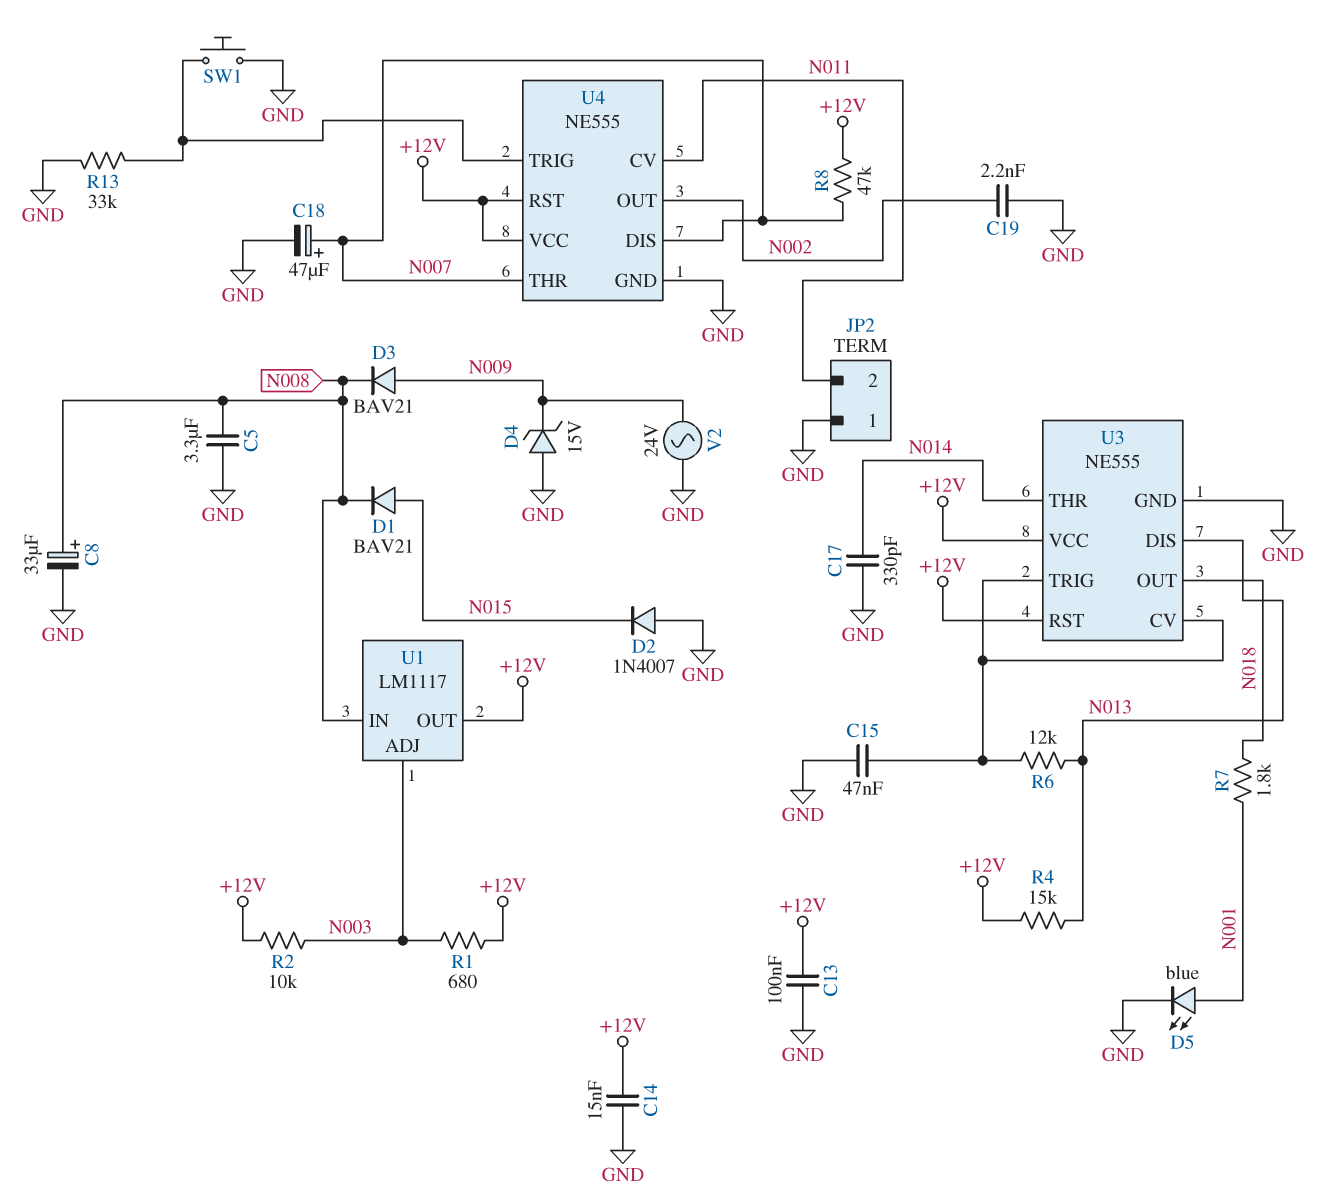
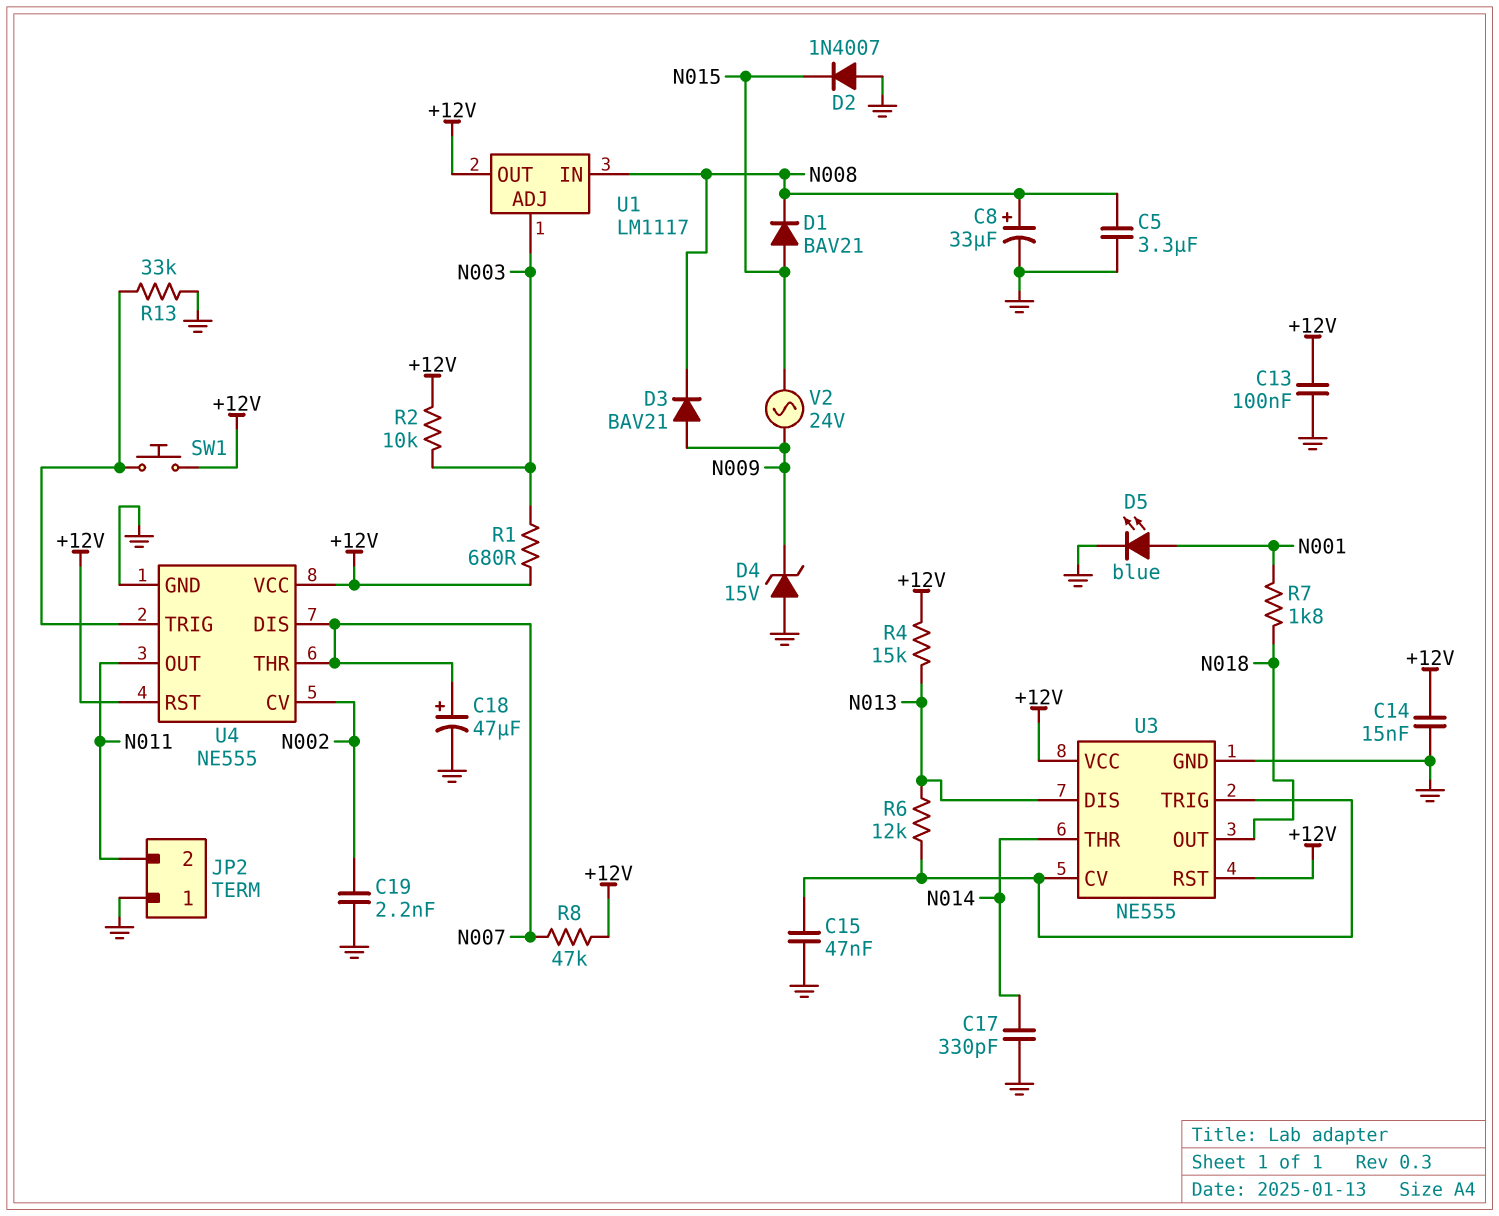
SW1: button (GND, U4/TRIG) -> button (+12V, U4/TRIG)
U4 pin CV: N011 -> N002
U4 pin OUT: N002 -> N011
V2: AC 24V (GND, N009) -> AC 24V (N009, N015)

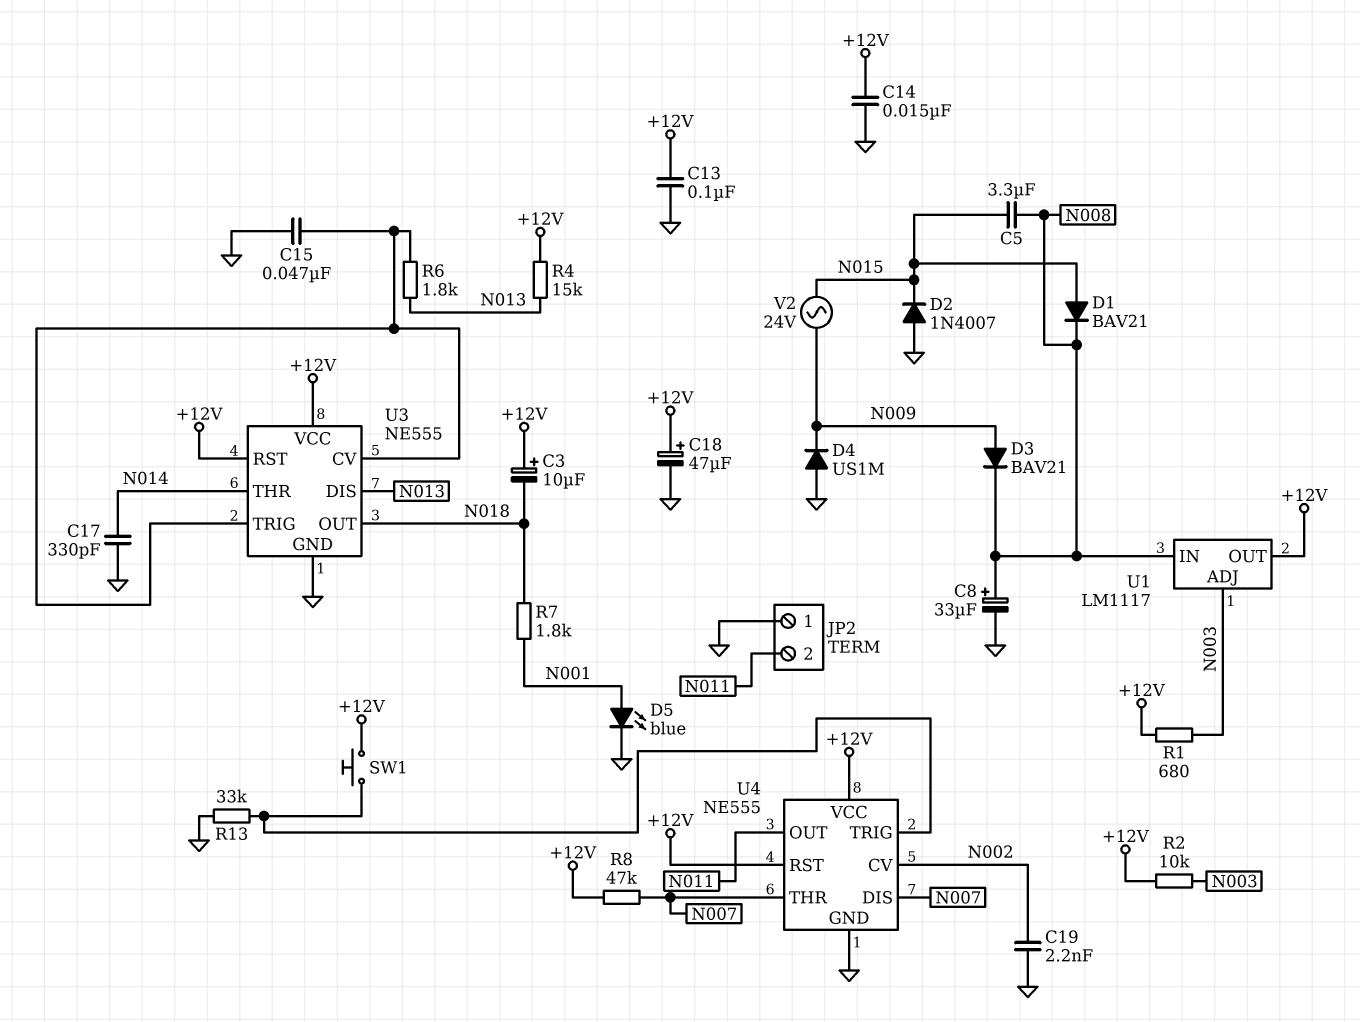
C3: none -> 10uF (plus +12V, minus N018)
C5: 3.3uF (GND, N008) -> 3.3uF (N008, N015)
C18: 47uF (plus N007, minus GND) -> 47uF (plus +12V, minus GND)
D4: zener 15V (A GND, K N009) -> diode US1M (A GND, K N009)
R6: 12k (N013, U3/CV) -> 1.8k (N013, U3/CV)

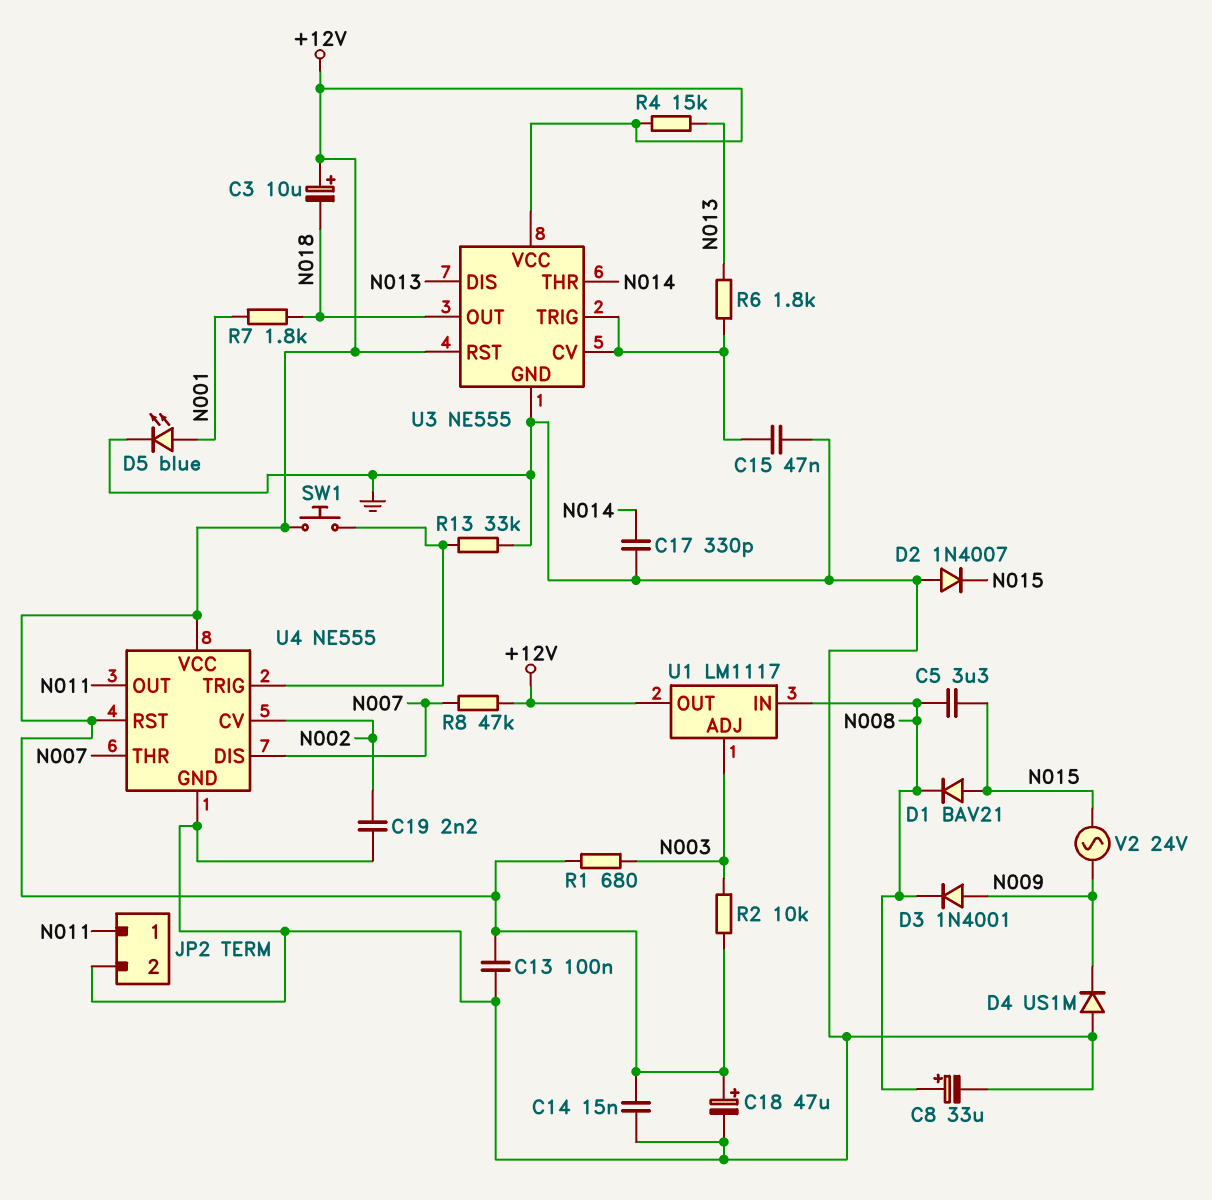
D3: diode BAV21 (A N009, K N008) -> diode 1N4001 (A N009, K N008)
JP2 pin 1: GND -> N011
JP2 pin 2: N011 -> GND

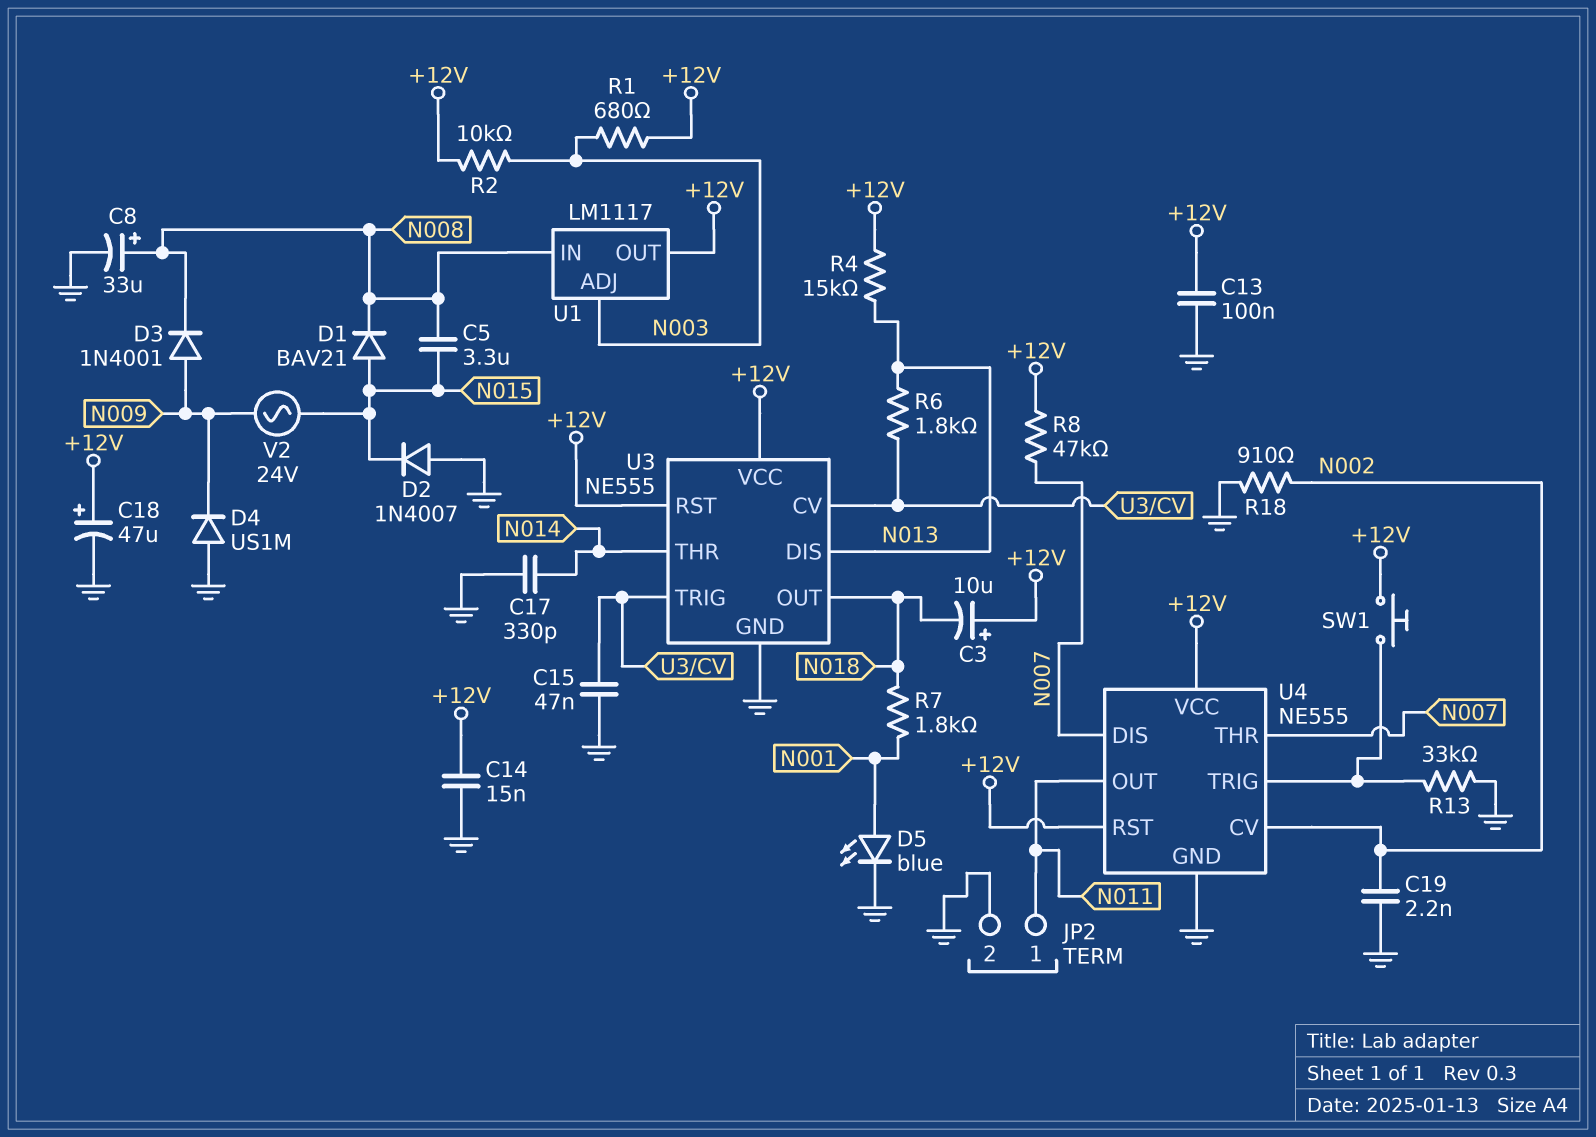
R18: none -> 910 (GND, N002)

